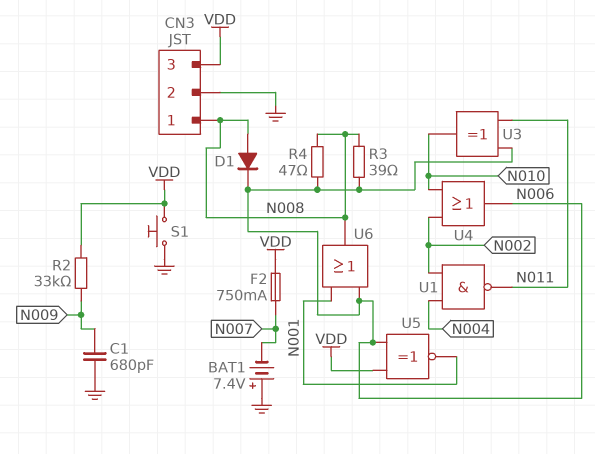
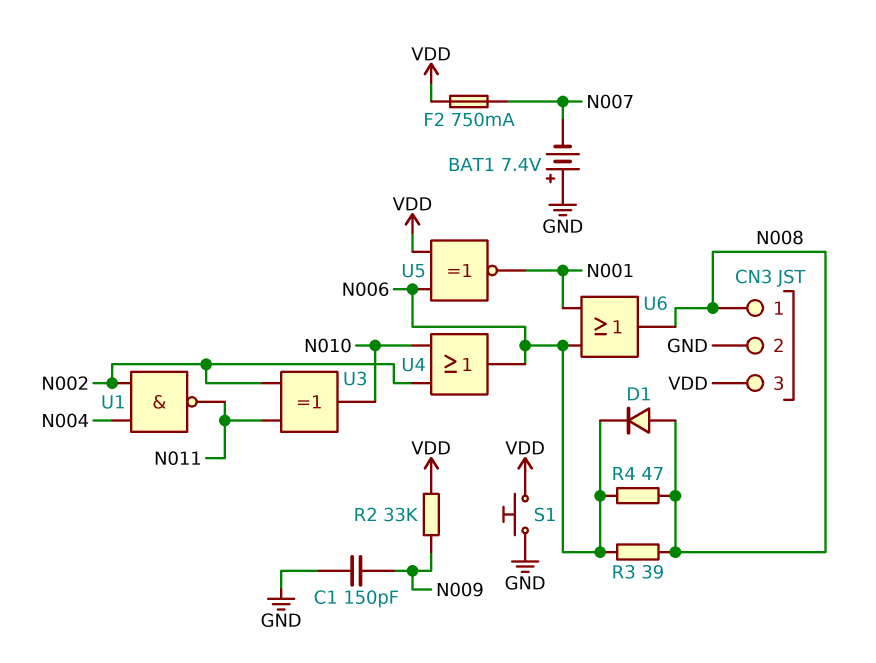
C1: 680pF (GND, N009) -> 150pF (GND, N009)
U3: XOR (in N006, in N011, out N010) -> XOR (in N002, in N011, out N010)

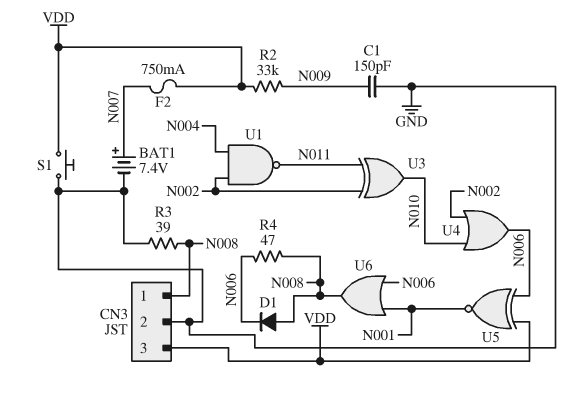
BAT1: 7.4V (plus GND, minus N007) -> 7.4V (plus N007, minus GND)
R3: 39 (N006, N008) -> 39 (GND, N008)

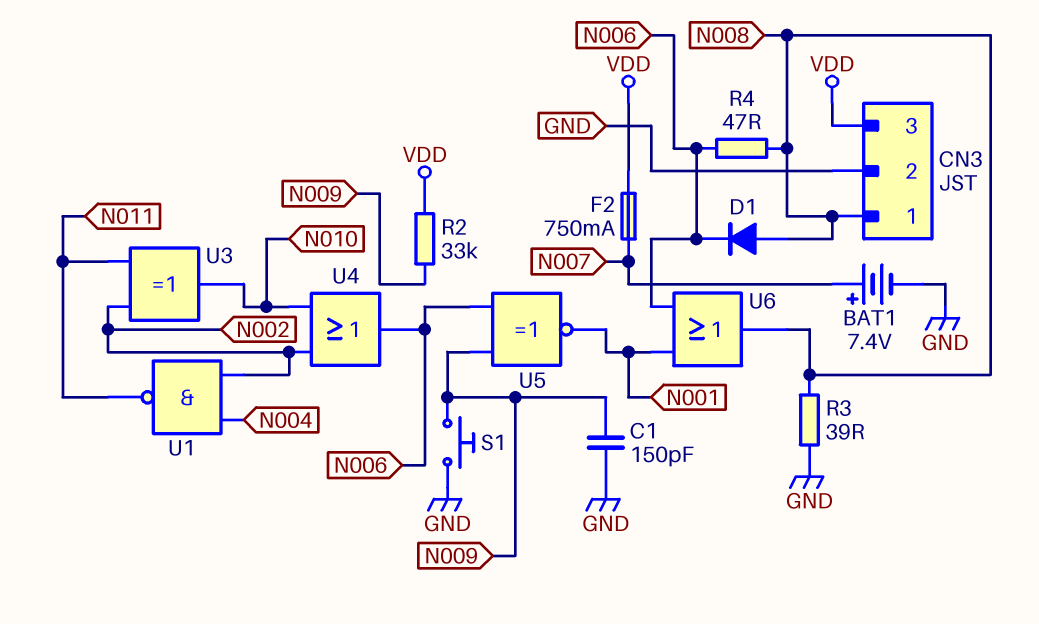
S1: button (GND, VDD) -> button (GND, N009)
U5: XNOR (in N006, in VDD, out N001) -> XNOR (in N006, in N009, out N001)

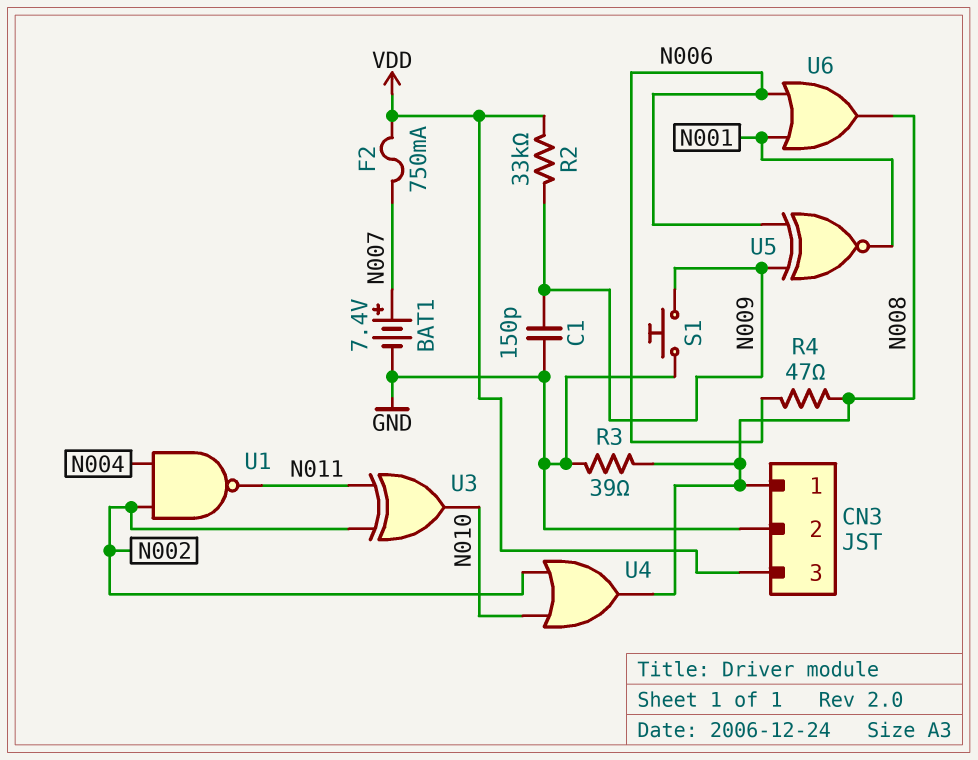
D1: diode (A N008, K N006) -> none
U4: OR (in N002, in N010, out N006) -> OR (in N002, in N010, out N008)

